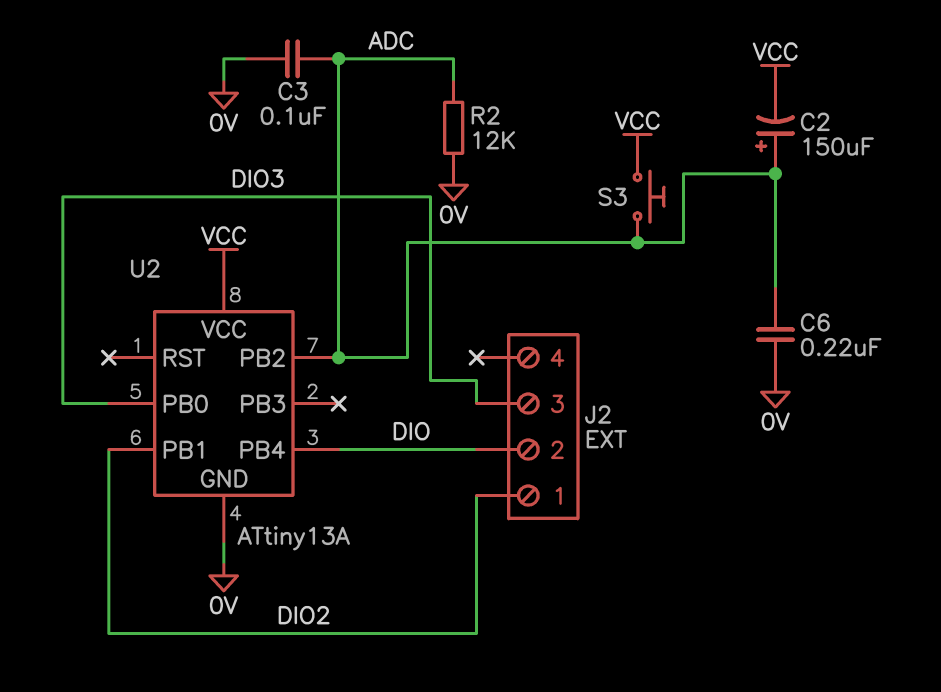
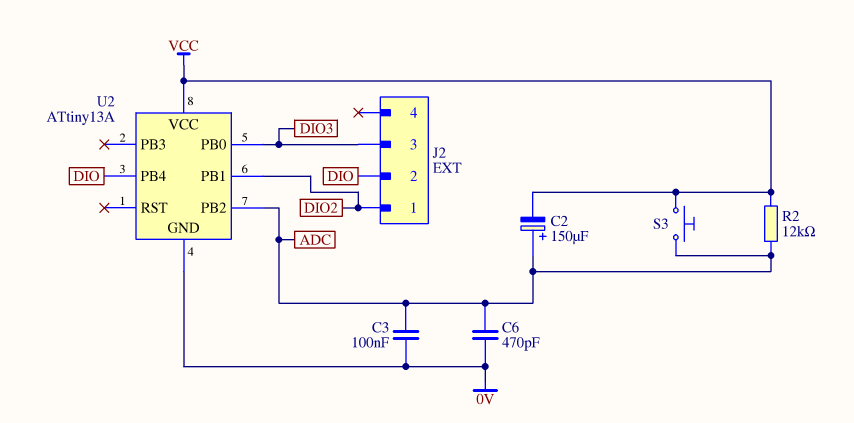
C6: 220nF (0V, ADC) -> 470pF (0V, ADC)
R2: 12k (0V, ADC) -> 12k (ADC, VCC)

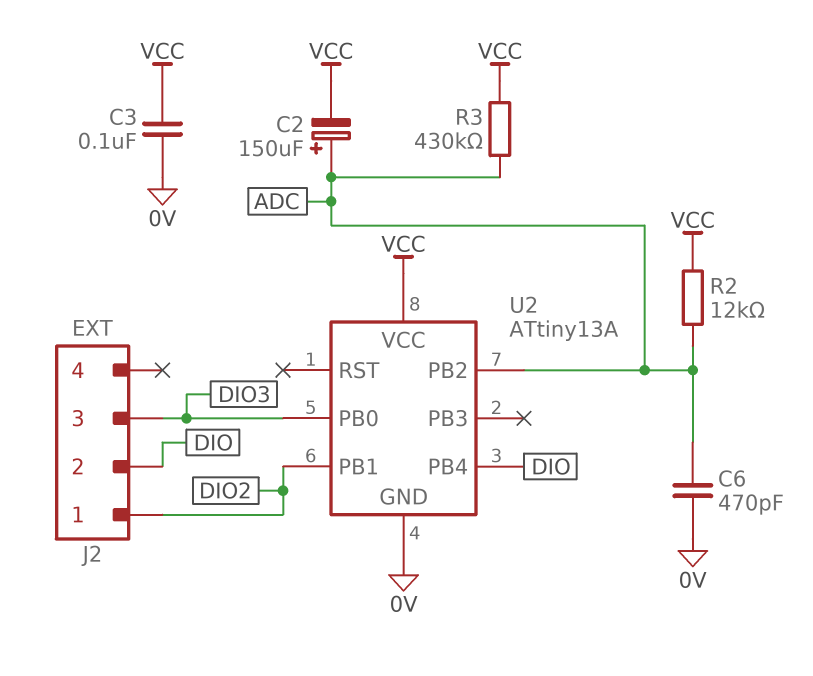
C3: 100nF (0V, ADC) -> 100nF (0V, VCC)
R3: none -> 430k (ADC, VCC)
S3: button (ADC, VCC) -> none

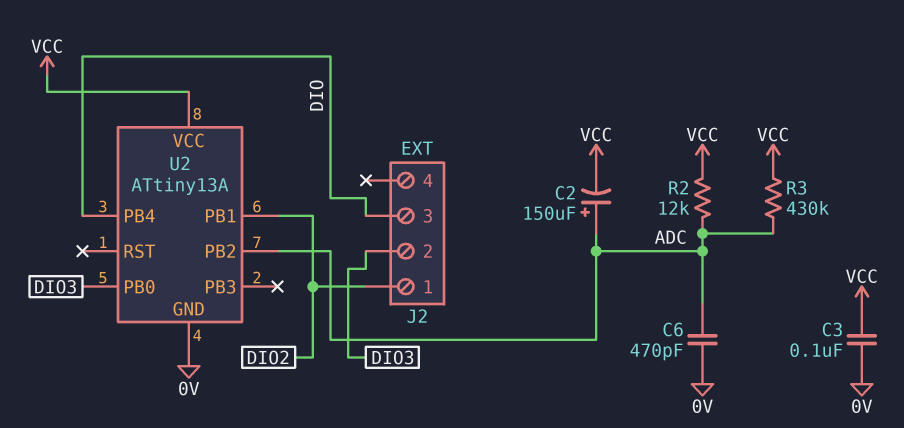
J2 pin 2: DIO -> DIO3
J2 pin 3: DIO3 -> DIO

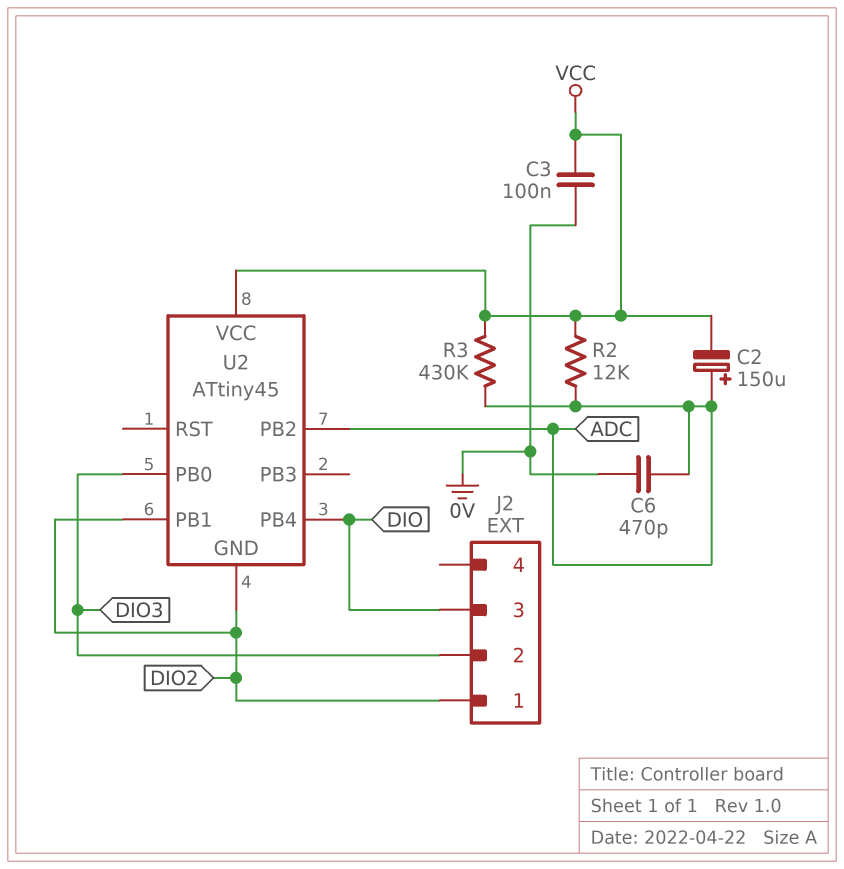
U2: ATtiny13A -> ATtiny45
U2 pin GND: 0V -> DIO2

